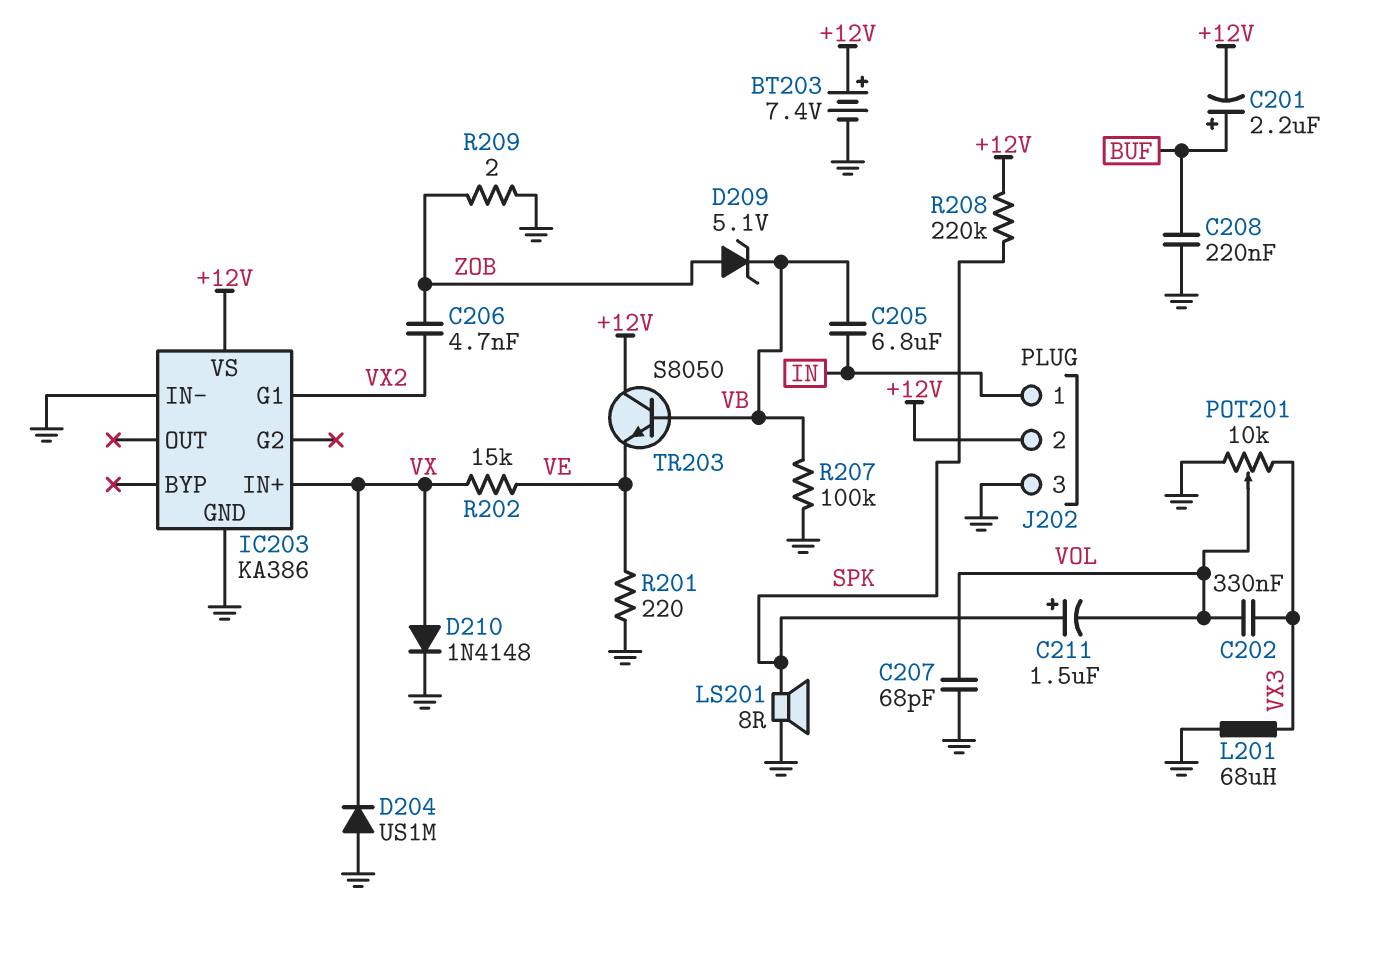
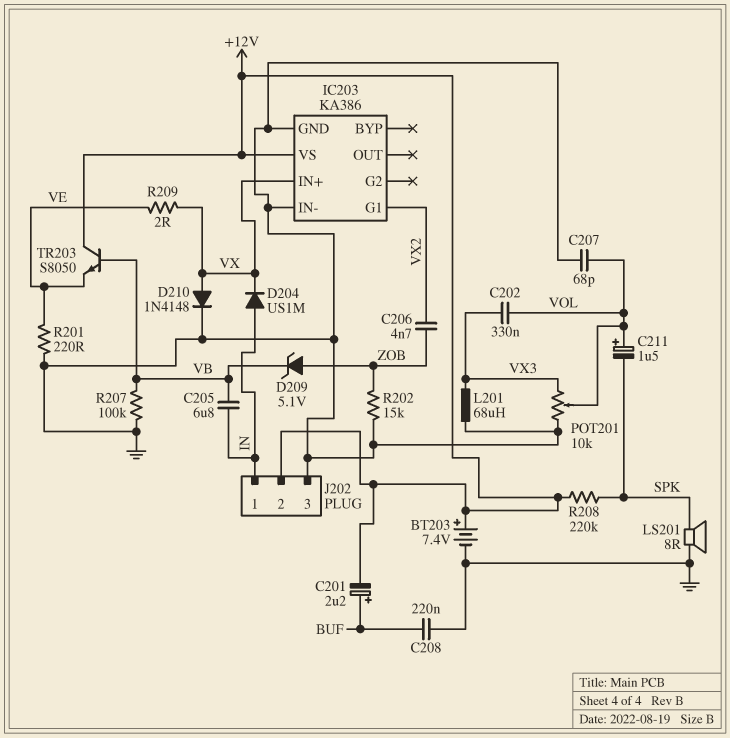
C211: 1.5uF (plus SPK, minus VOL) -> 1.5uF (plus VOL, minus SPK)
D204: diode US1M (A GND, K VX) -> diode US1M (A IN, K VX)
R202: 15k (VE, VX) -> 15k (GND, ZOB)
R209: 2 (GND, ZOB) -> 2 (VE, VX)

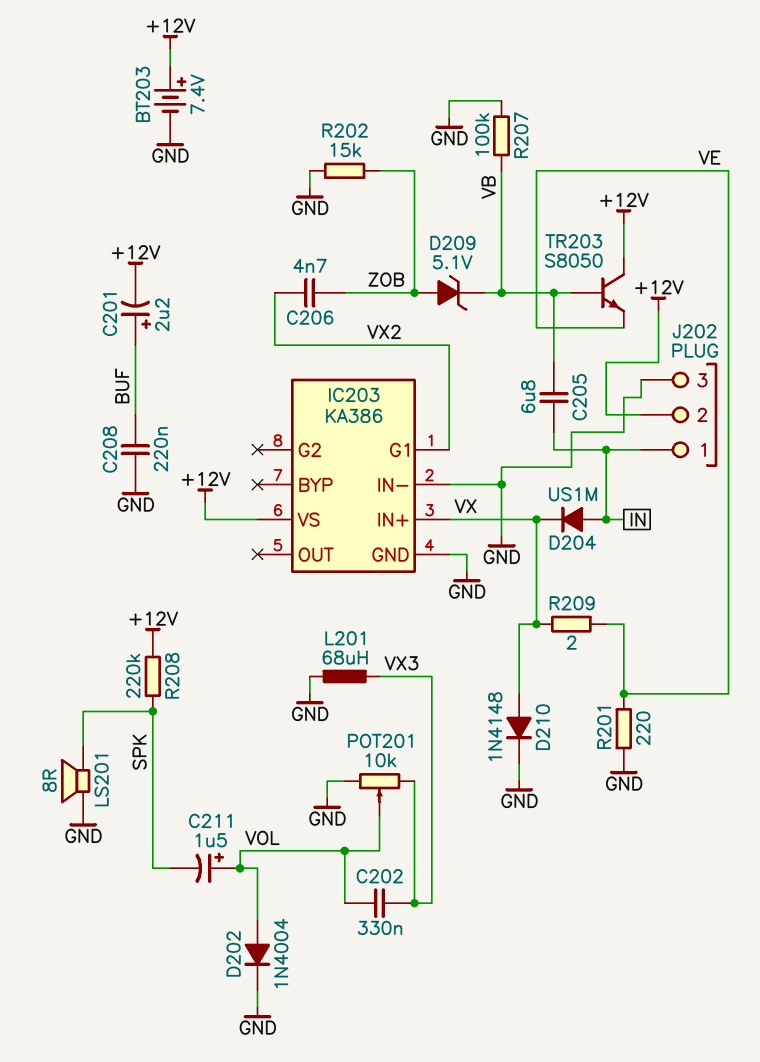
C207: 68pF (GND, VOL) -> none
D202: none -> diode 1N4004 (A VOL, K GND)

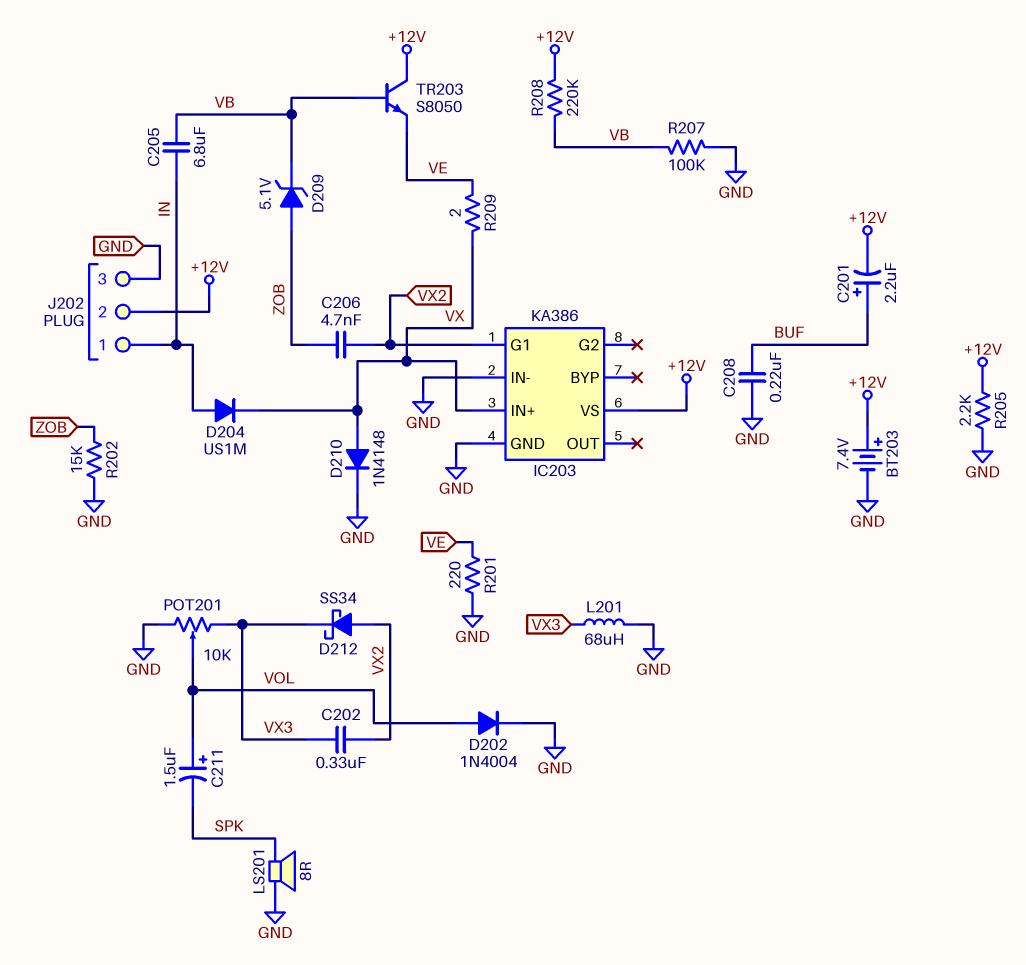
C202: 330nF (VOL, VX3) -> 330nF (VX2, VX3)
D212: none -> schottky SS34 (A VX2, K VX3)
R205: none -> 2.2k (+12V, GND)
R208: 220k (+12V, SPK) -> 220k (+12V, VB)

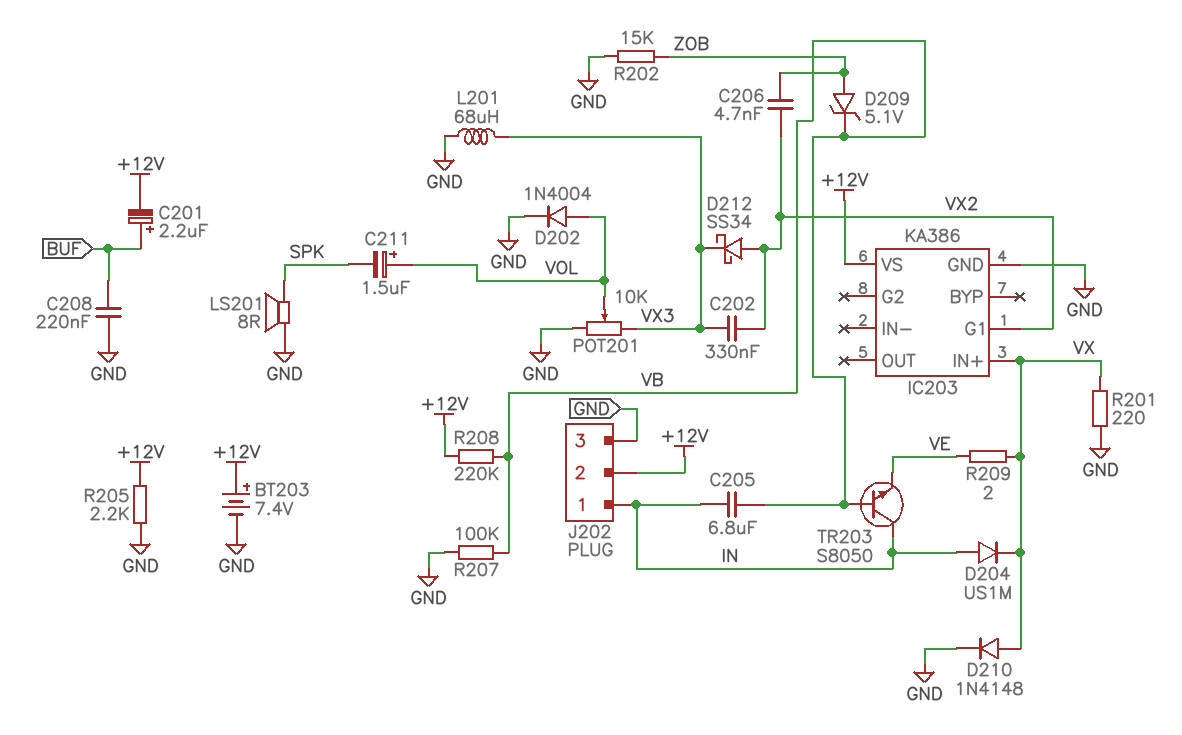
IC203 pin IN-: GND -> none
R201: 220 (GND, VE) -> 220 (GND, VX)
TR203: NPN S8050 (B VB, C +12V, E VE) -> NPN S8050 (B VB, C IN, E VE)

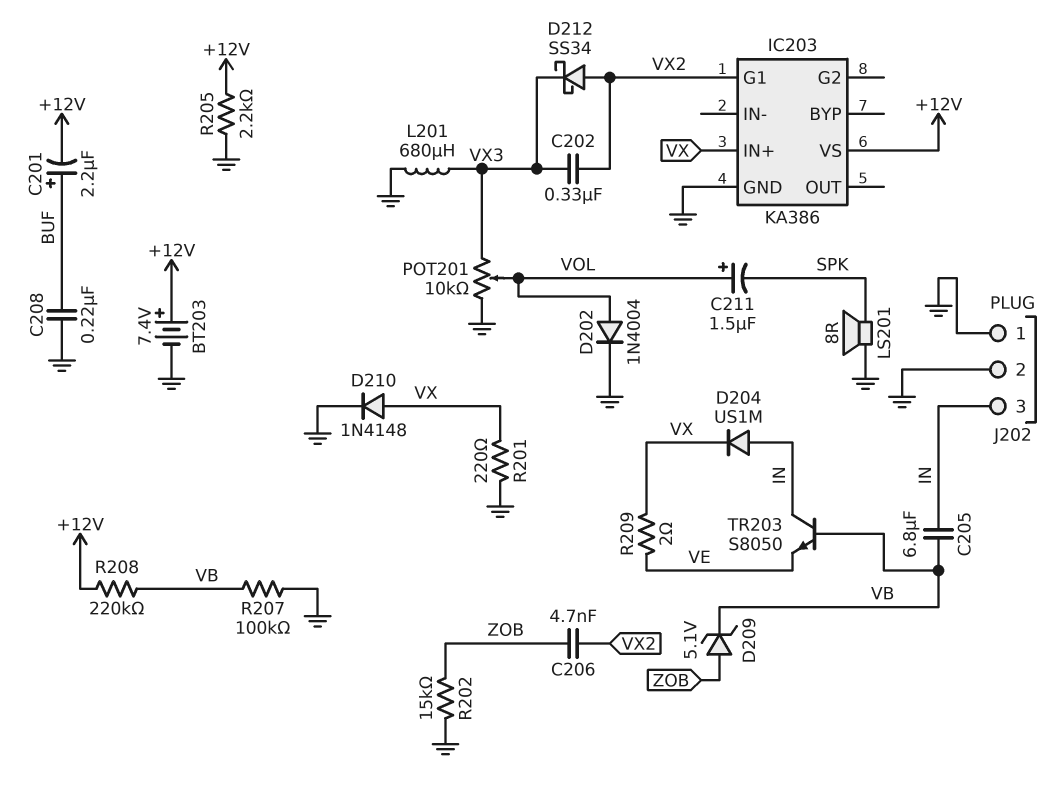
J202 pin 1: IN -> GND
J202 pin 2: +12V -> GND
J202 pin 3: GND -> IN
L201: 68uH (GND, VX3) -> 680uH (GND, VX3)

